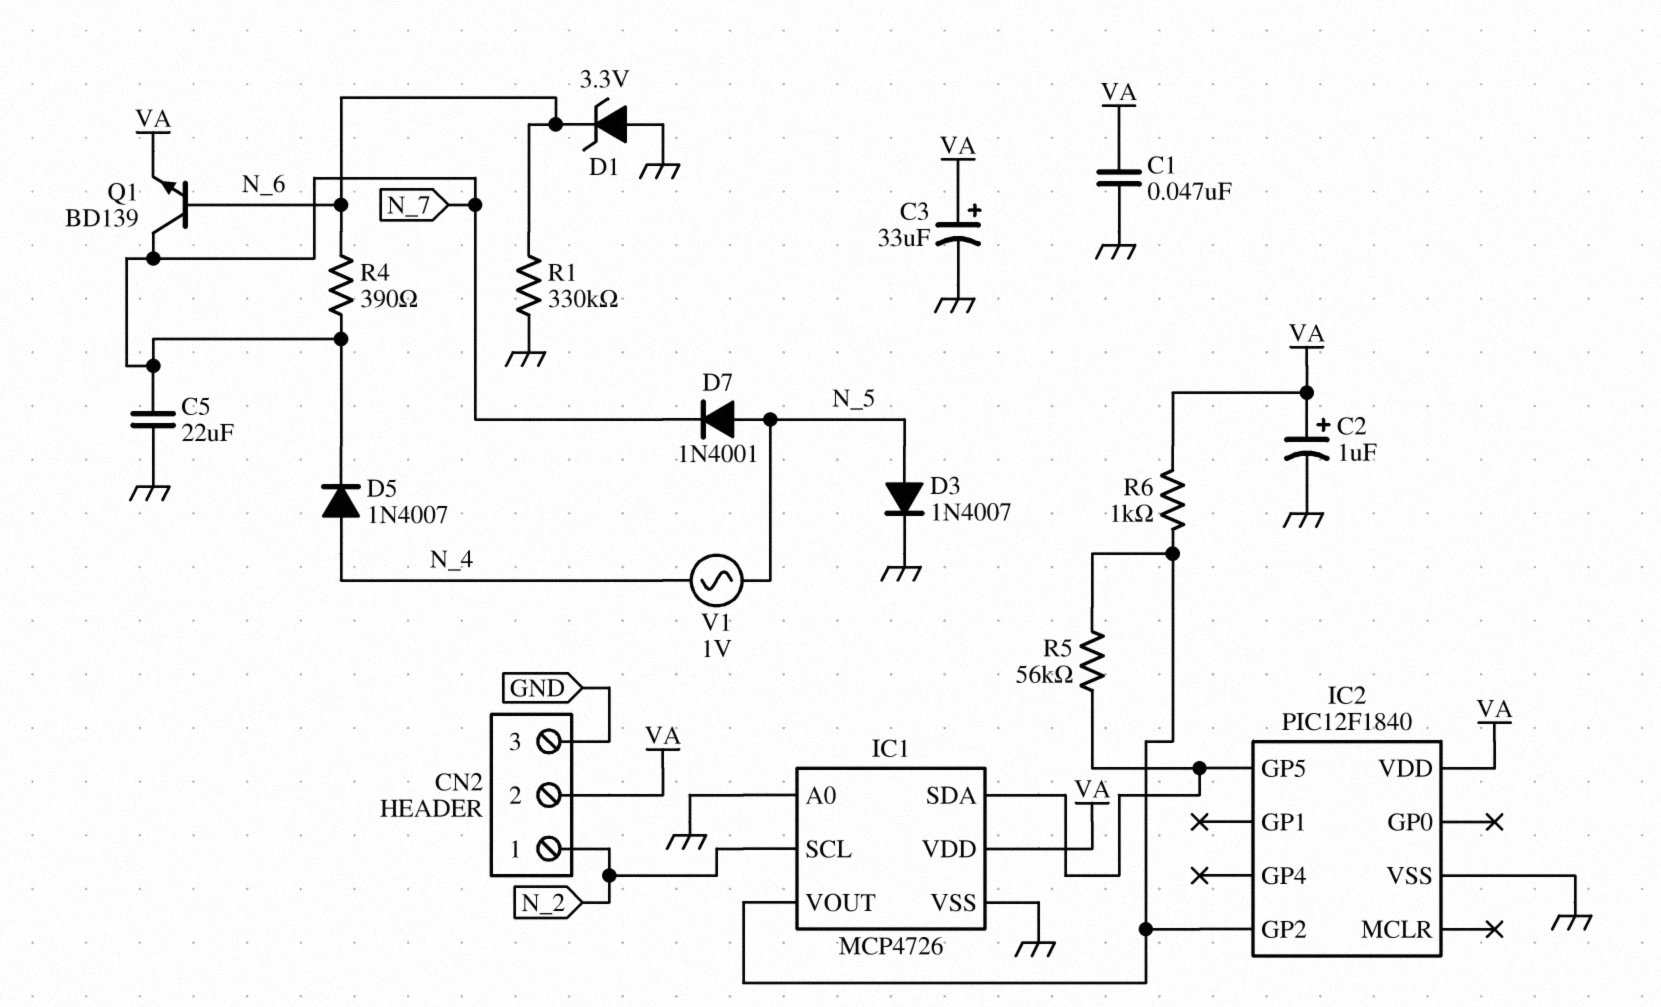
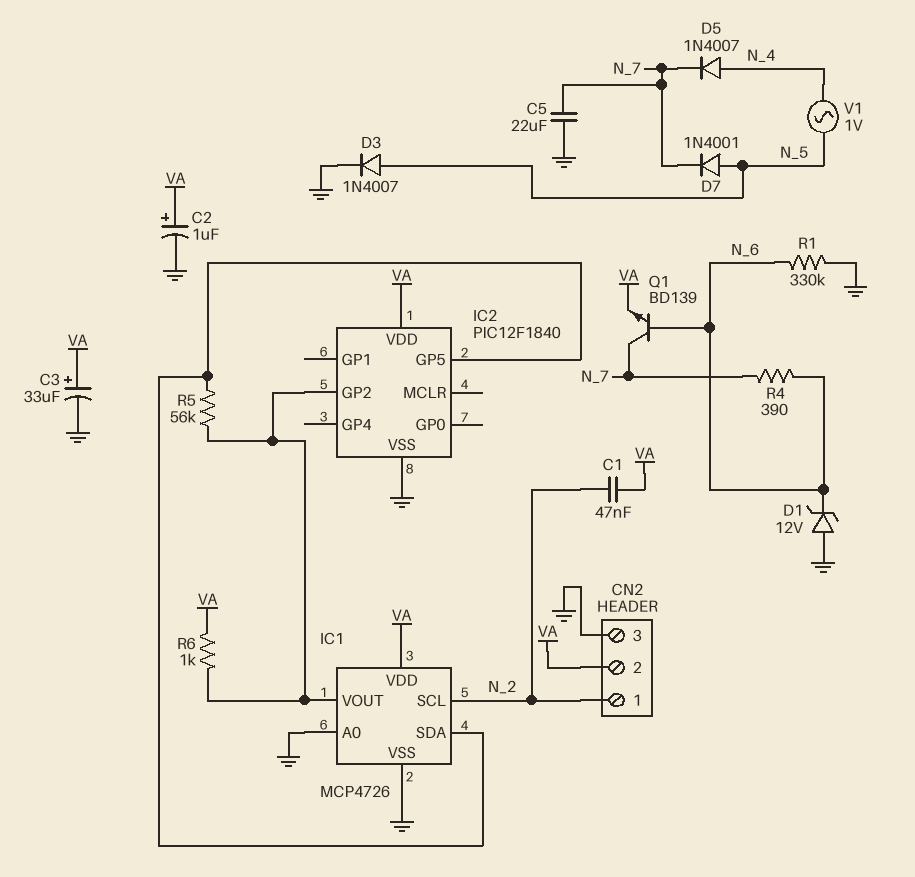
C1: 47nF (GND, VA) -> 47nF (N_2, VA)
D1: zener 3.3V (A GND, K N_6) -> zener 12V (A GND, K N_6)

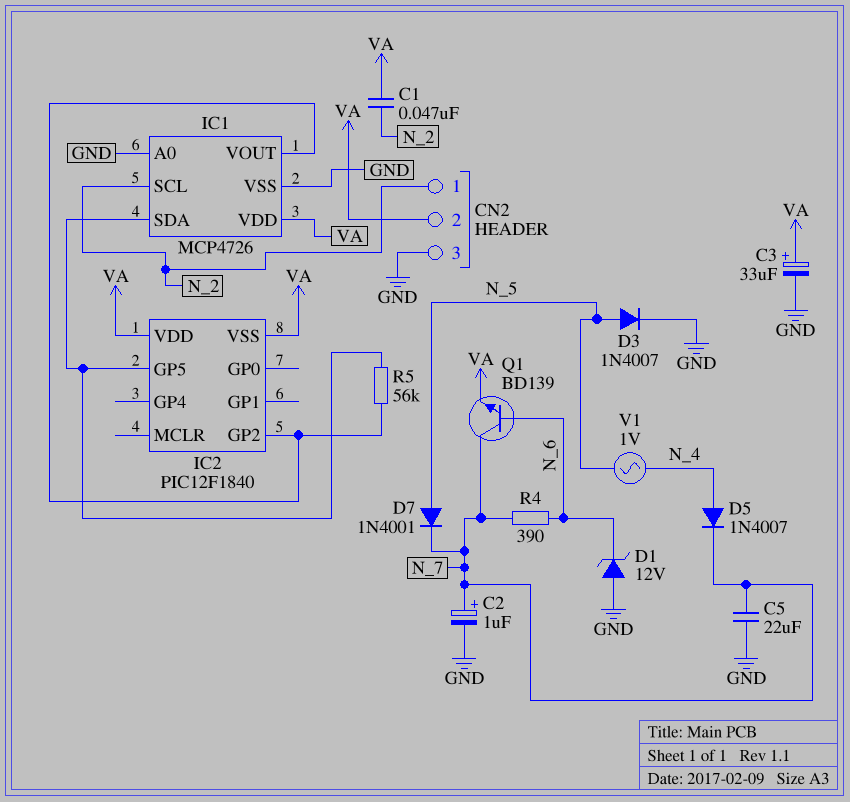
C2: 1uF (plus VA, minus GND) -> 1uF (plus N_7, minus GND)
IC2 pin VSS: GND -> VA
R1: 330k (GND, N_6) -> none
R6: 1k (IC1/VOUT, VA) -> none

